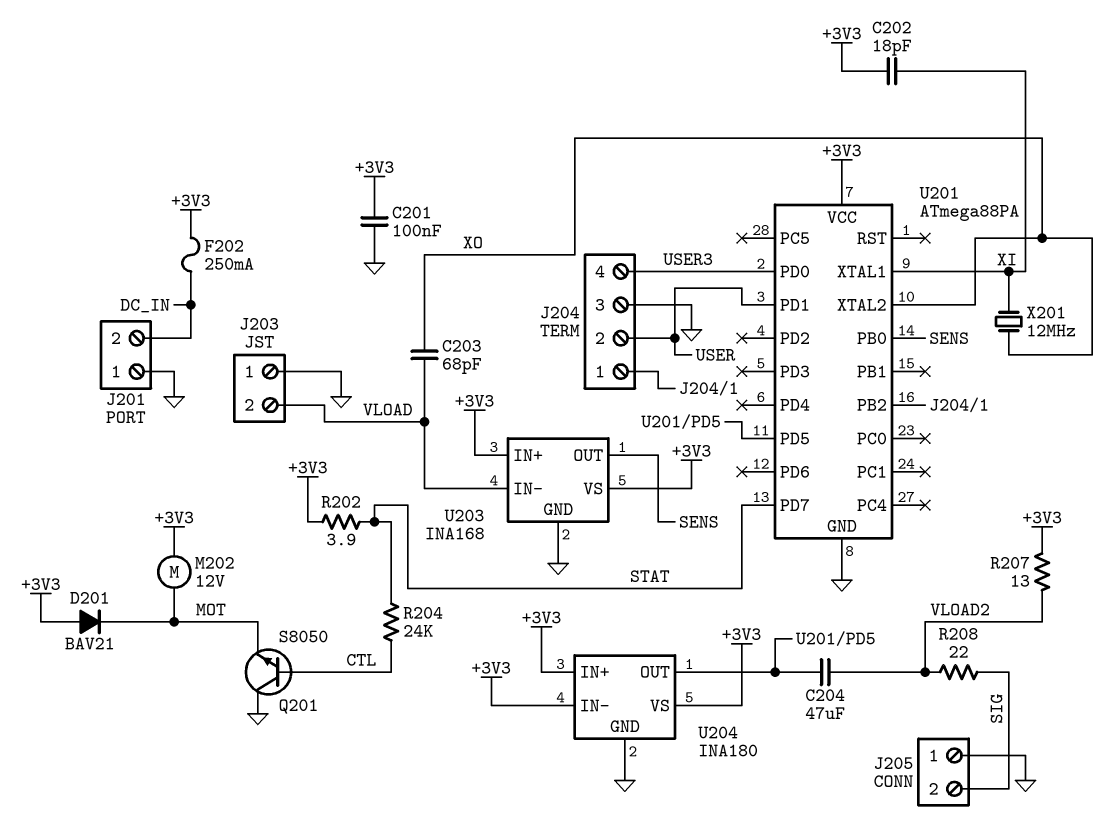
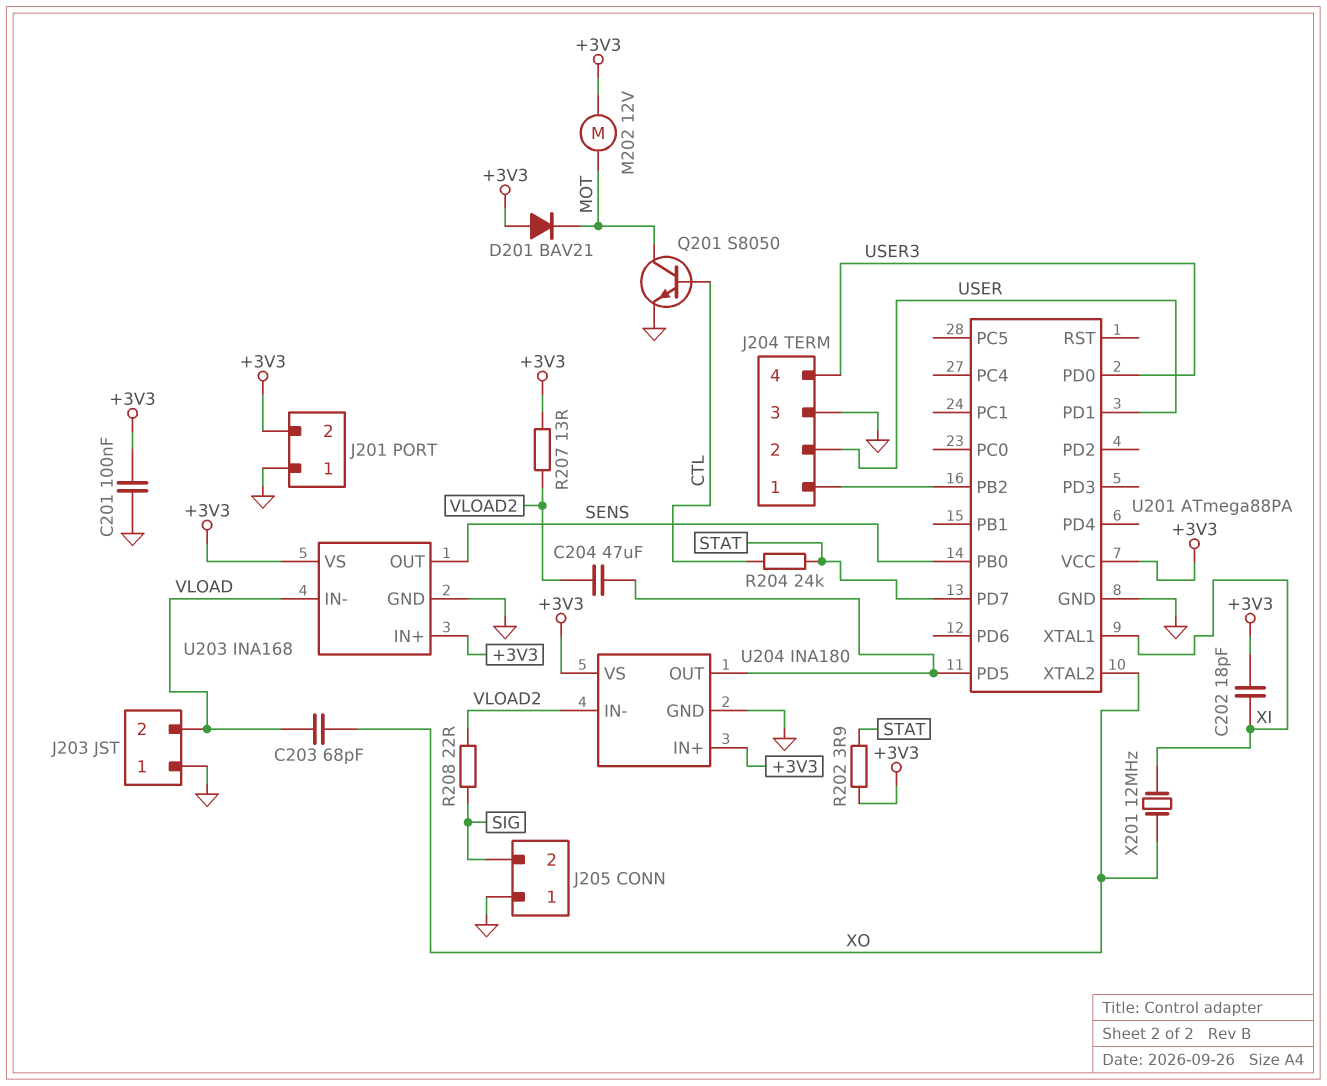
F202: 250mA (+3V3, DC_IN) -> none
J201 pin 2: DC_IN -> +3V3
Q201: NPN S8050 (B CTL, C GND, E MOT) -> NPN S8050 (B CTL, C MOT, E GND)
U204 pin IN-: +3V3 -> VLOAD2

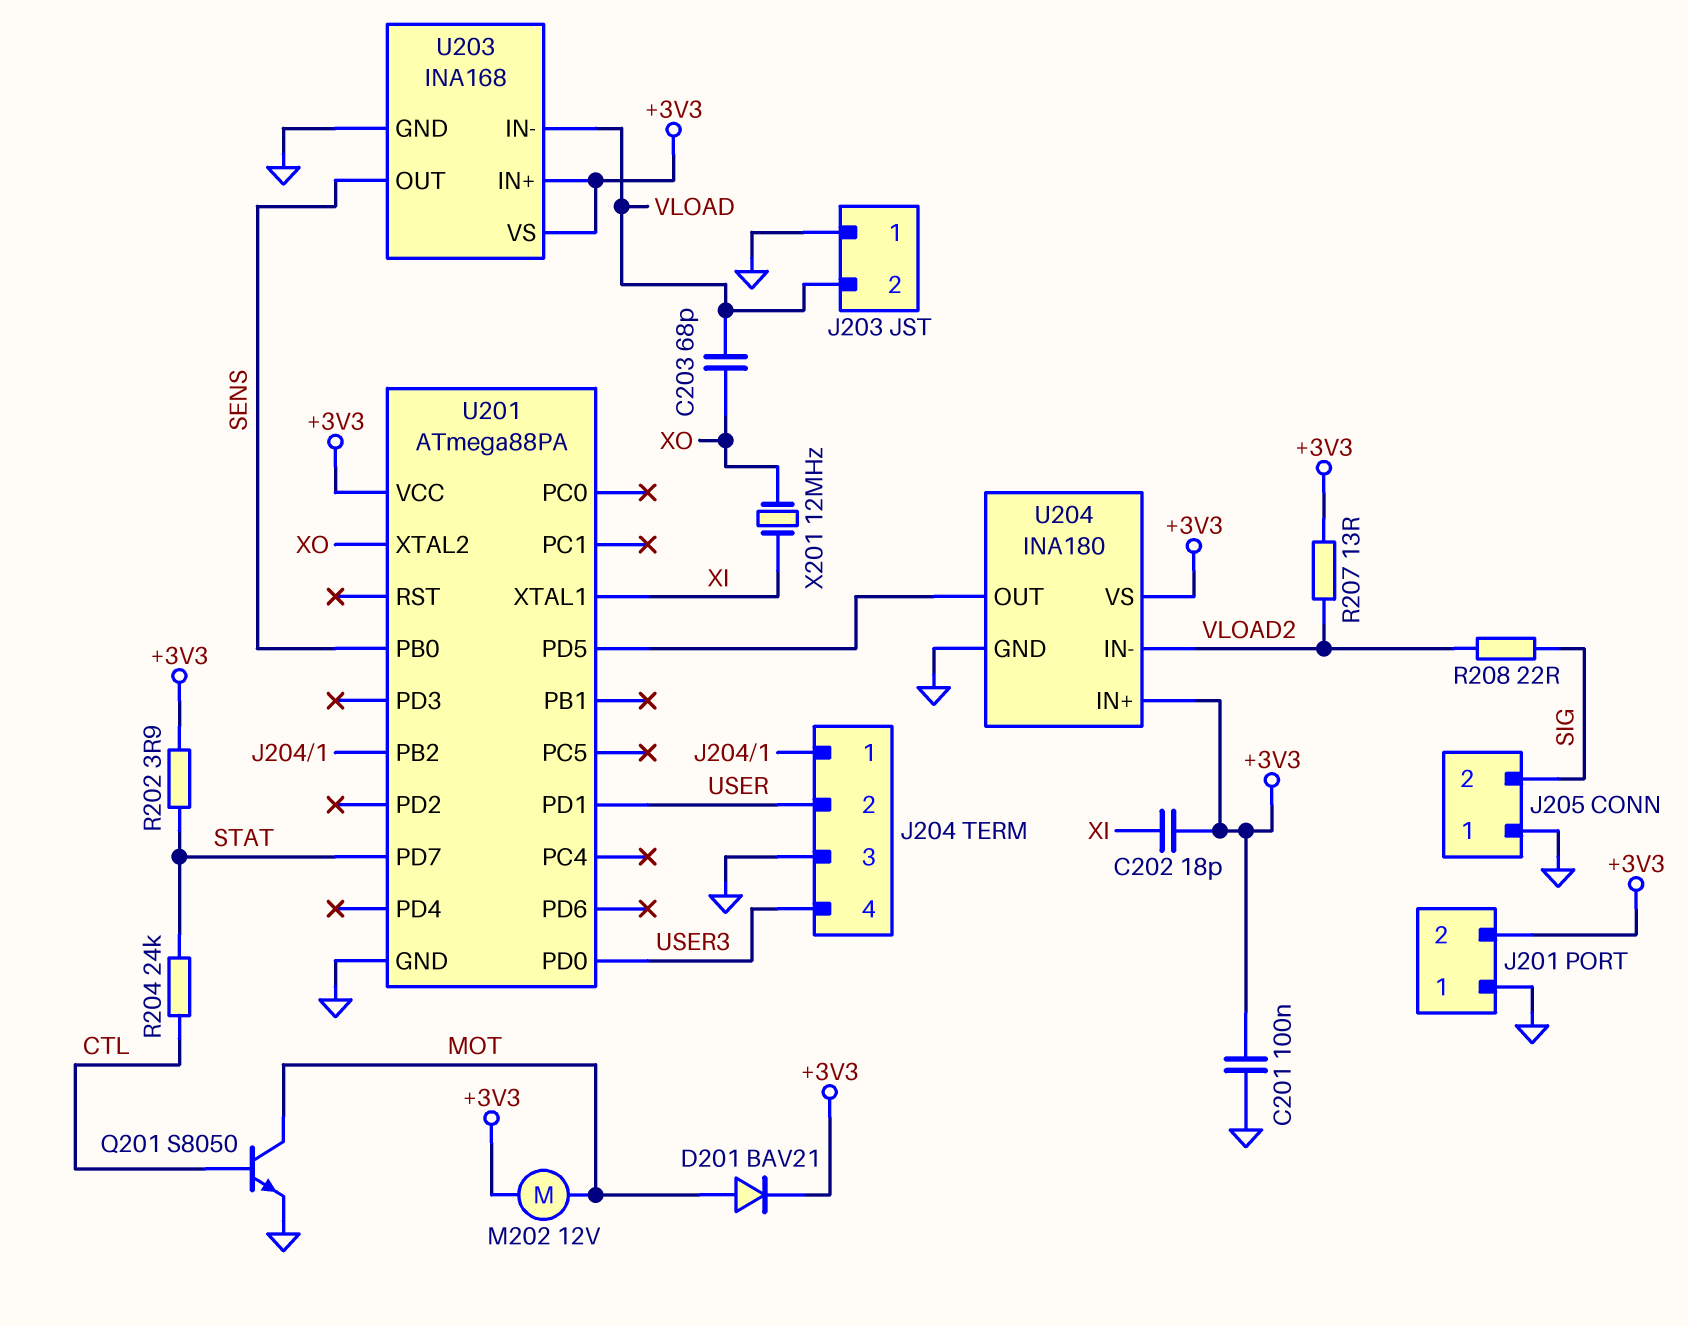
C204: 47uF (U201/PD5, VLOAD2) -> none
D201: diode BAV21 (A +3V3, K MOT) -> diode BAV21 (A MOT, K +3V3)

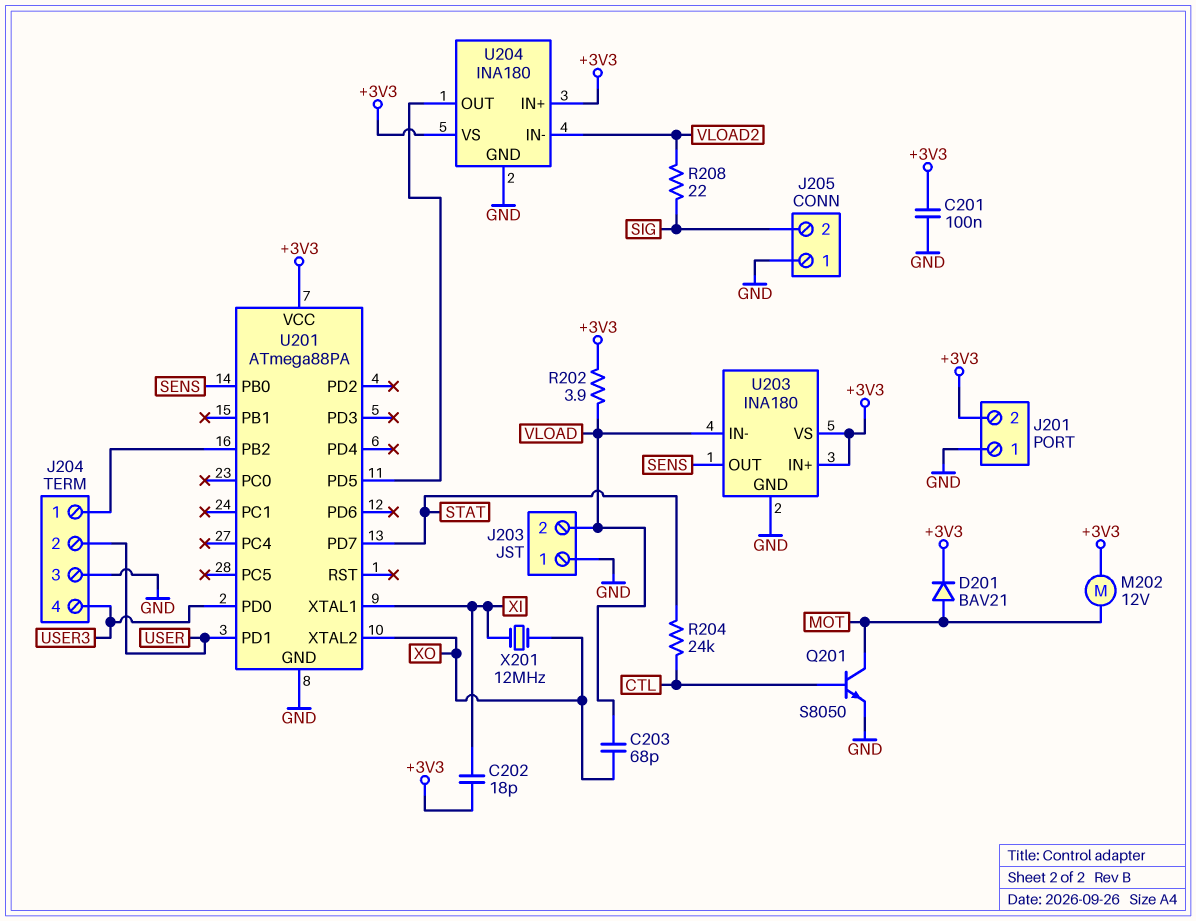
R202: 3.9 (+3V3, STAT) -> 3.9 (+3V3, VLOAD)
R207: 13 (+3V3, VLOAD2) -> none
U203: INA168 -> INA180

